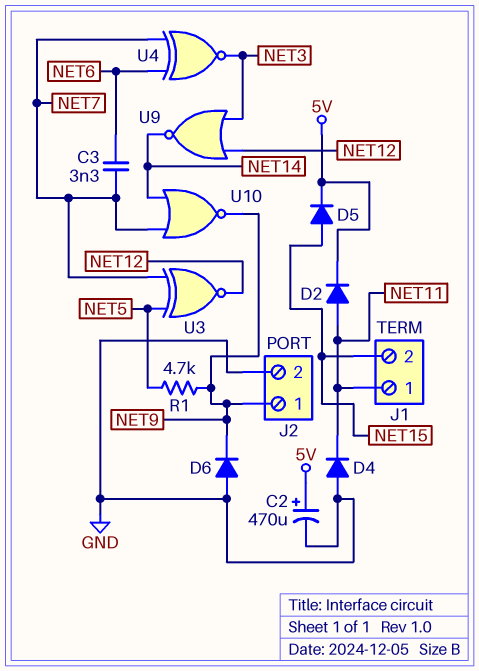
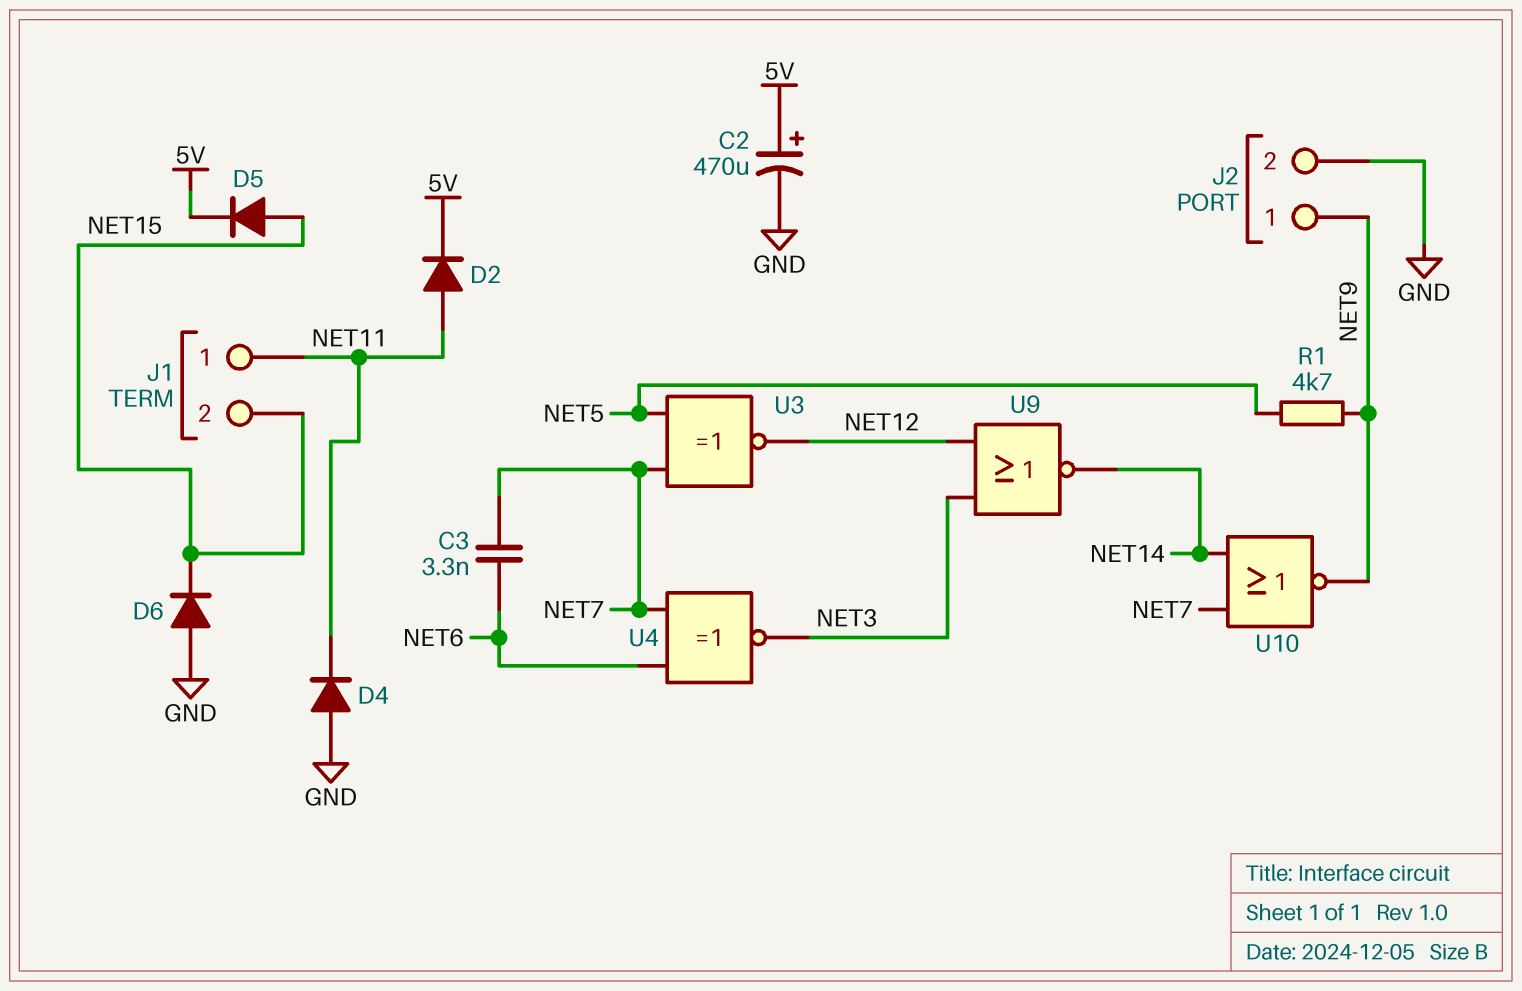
D6: diode (A GND, K NET9) -> diode (A GND, K NET15)

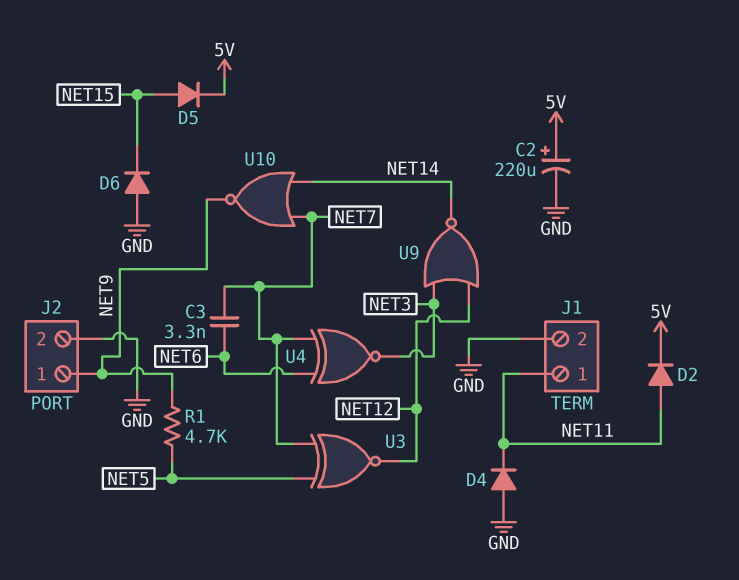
C2: 470uF (plus 5V, minus GND) -> 220uF (plus 5V, minus GND)
J1 pin 2: NET15 -> GND

